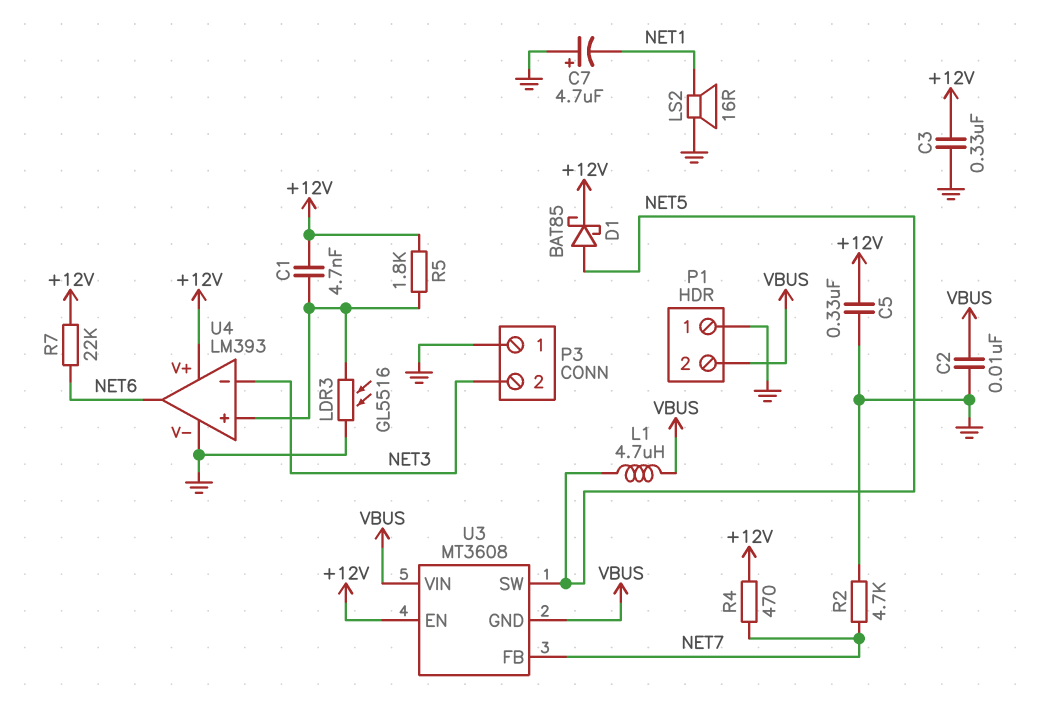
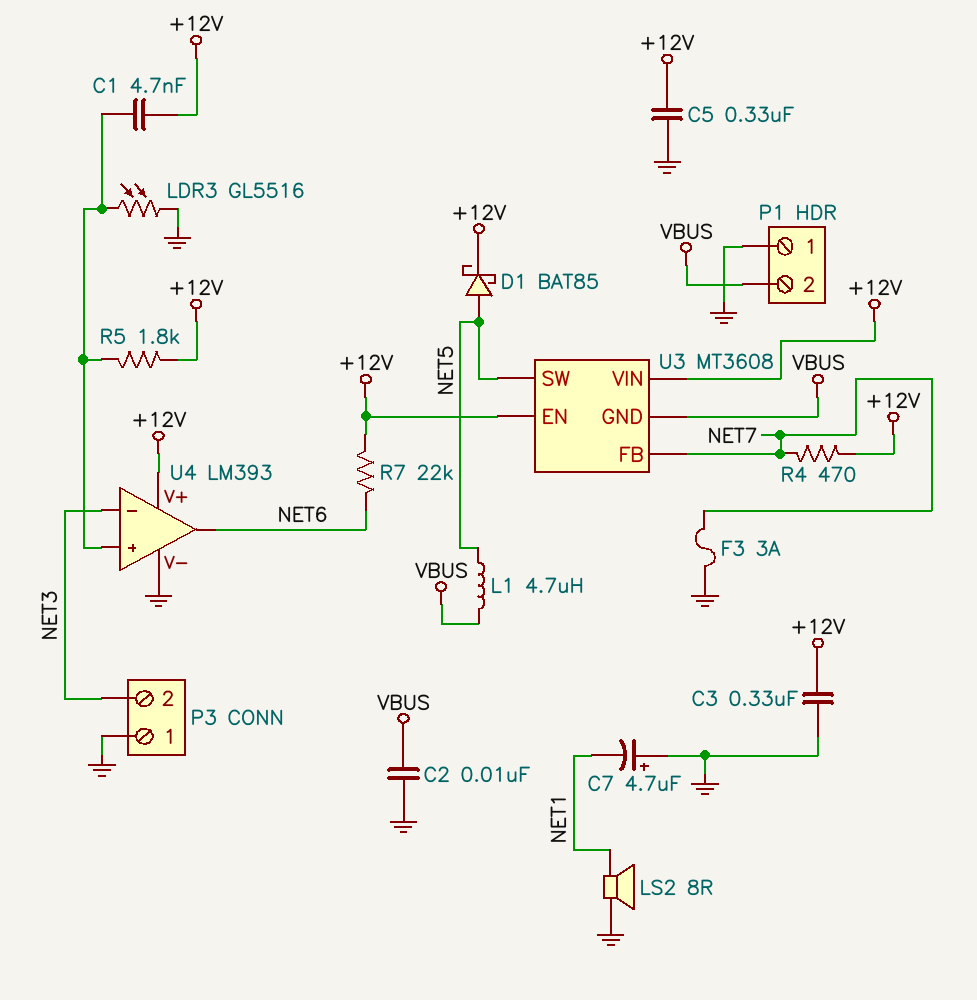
F3: none -> 3A (GND, NET7)
LS2: speaker 16R (GND, NET1) -> speaker 8R (GND, NET1)
R2: 4.7k (GND, NET7) -> none
U3 pin VIN: VBUS -> +12V

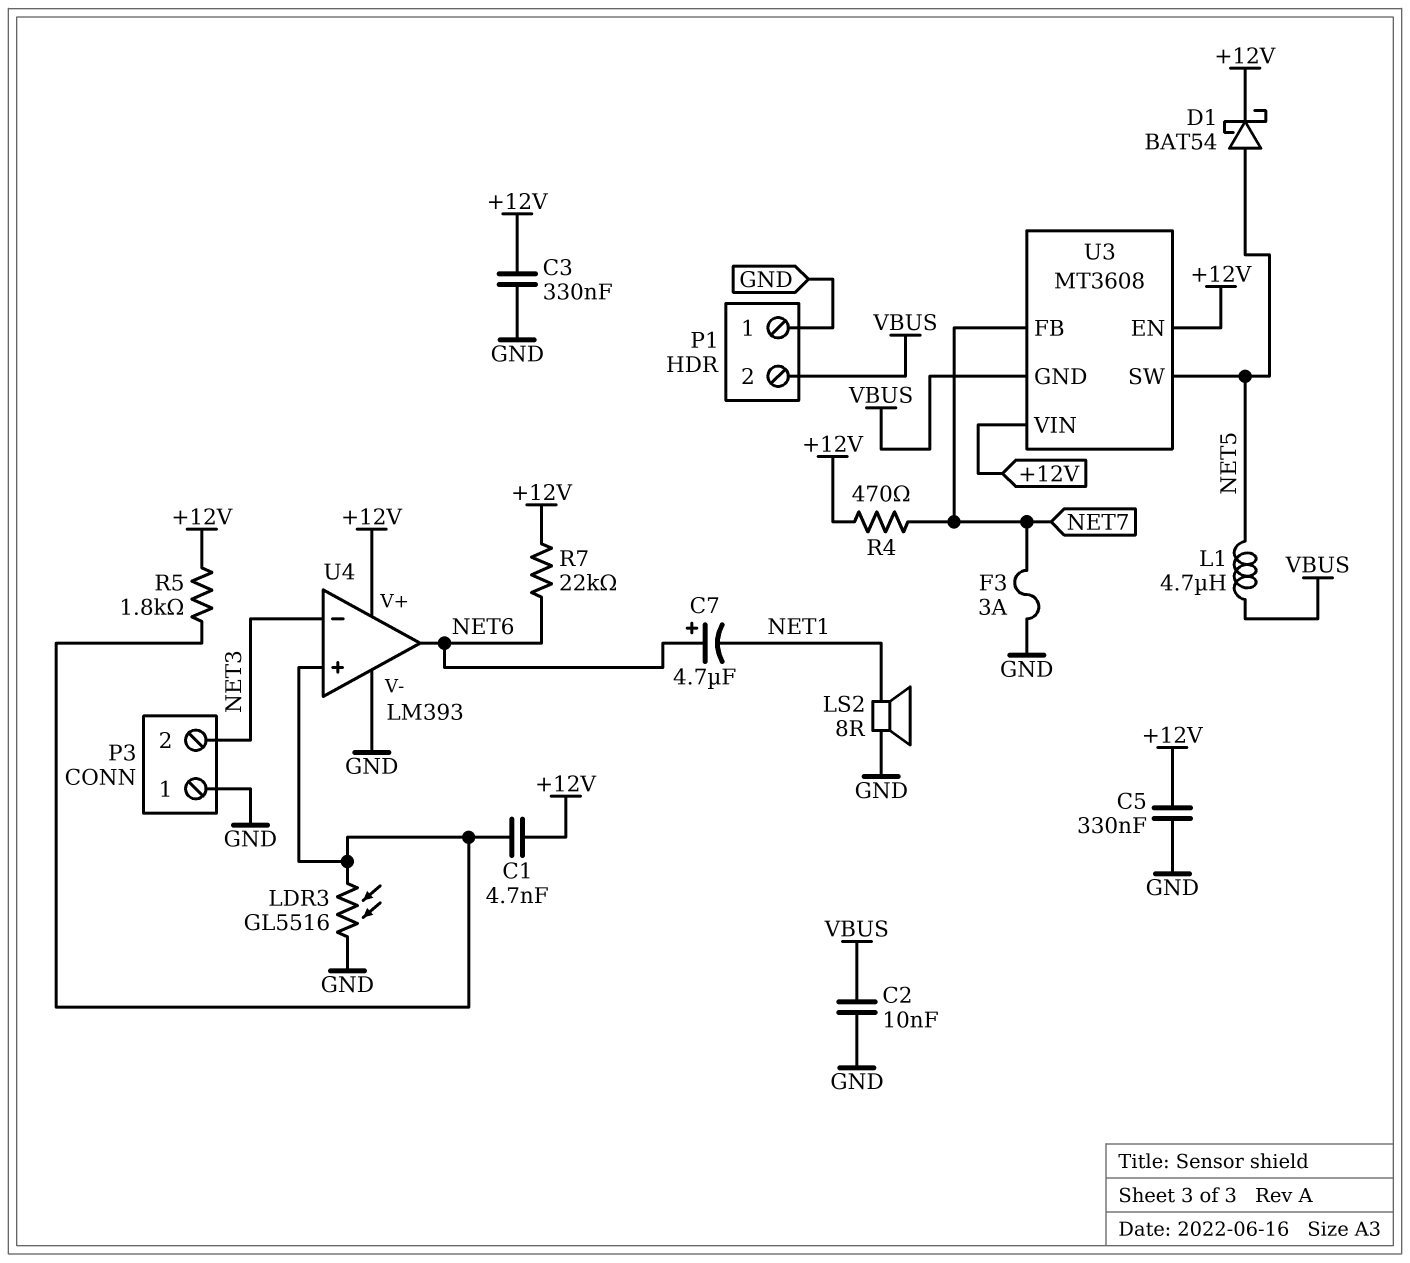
C7: 4.7uF (plus GND, minus NET1) -> 4.7uF (plus NET6, minus NET1)
D1: schottky BAT85 (A NET5, K +12V) -> schottky BAT54 (A NET5, K +12V)

